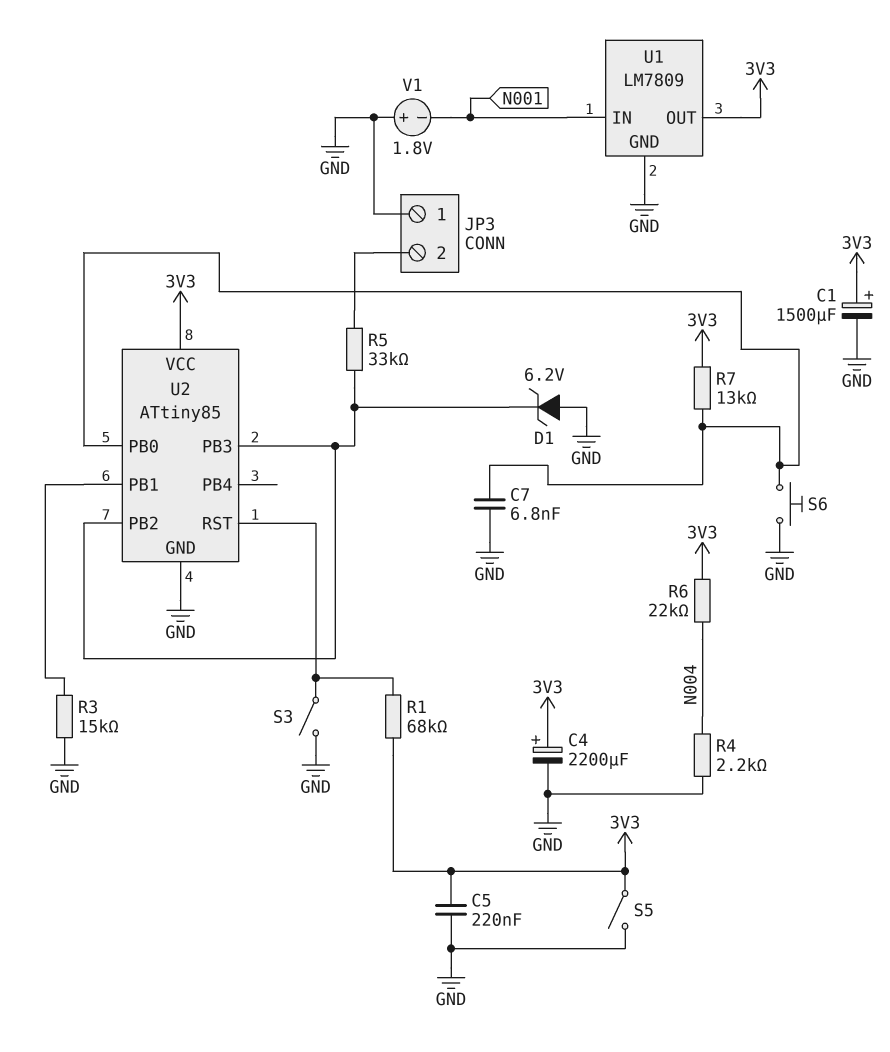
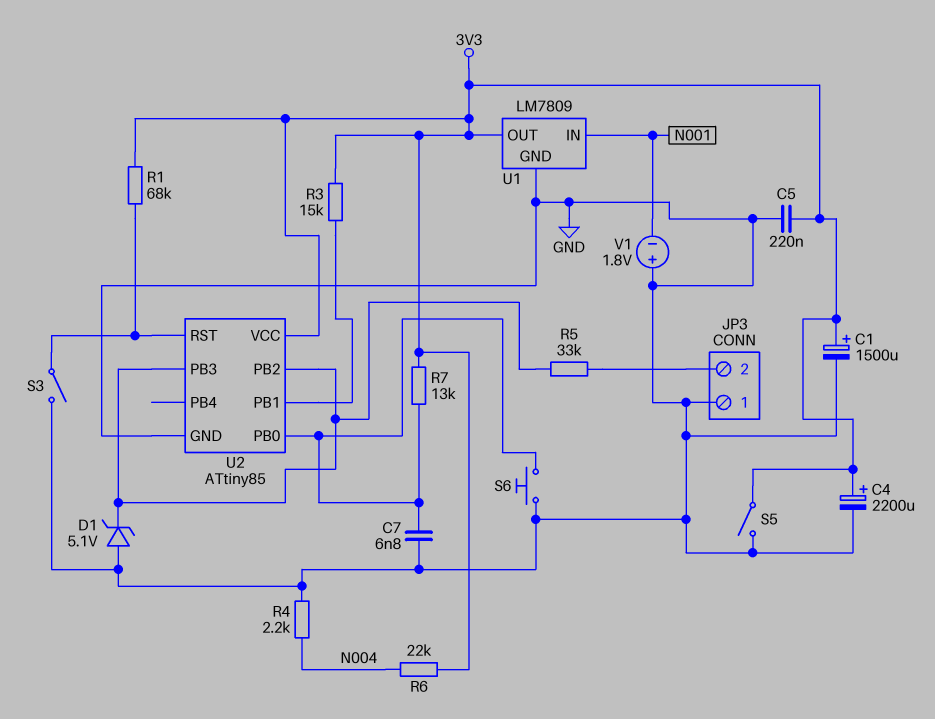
D1: zener 6.2V (A GND, K U2/PB2) -> zener 5.1V (A GND, K U2/PB2)
R3: 15k (GND, U2/PB1) -> 15k (3V3, U2/PB1)

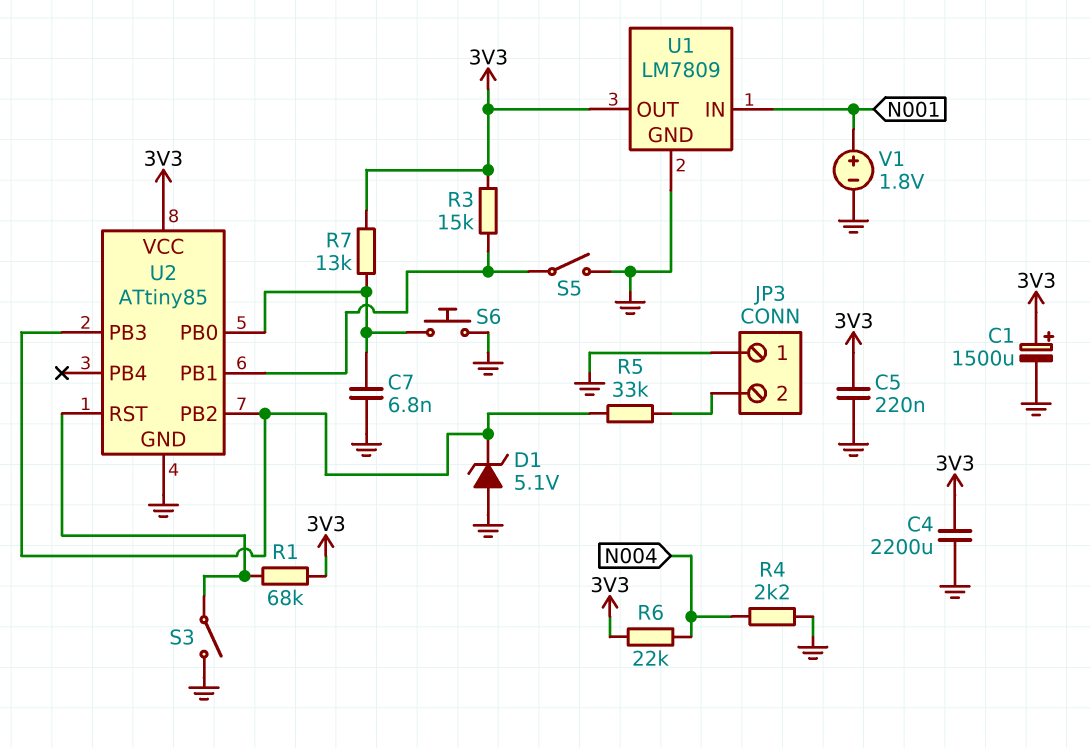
C4: 2200uF (plus 3V3, minus GND) -> 2200uF (3V3, GND)
S5: switch (3V3, GND) -> switch (GND, U2/PB1)
V1: 1.8V (plus GND, minus N001) -> 1.8V (plus N001, minus GND)

